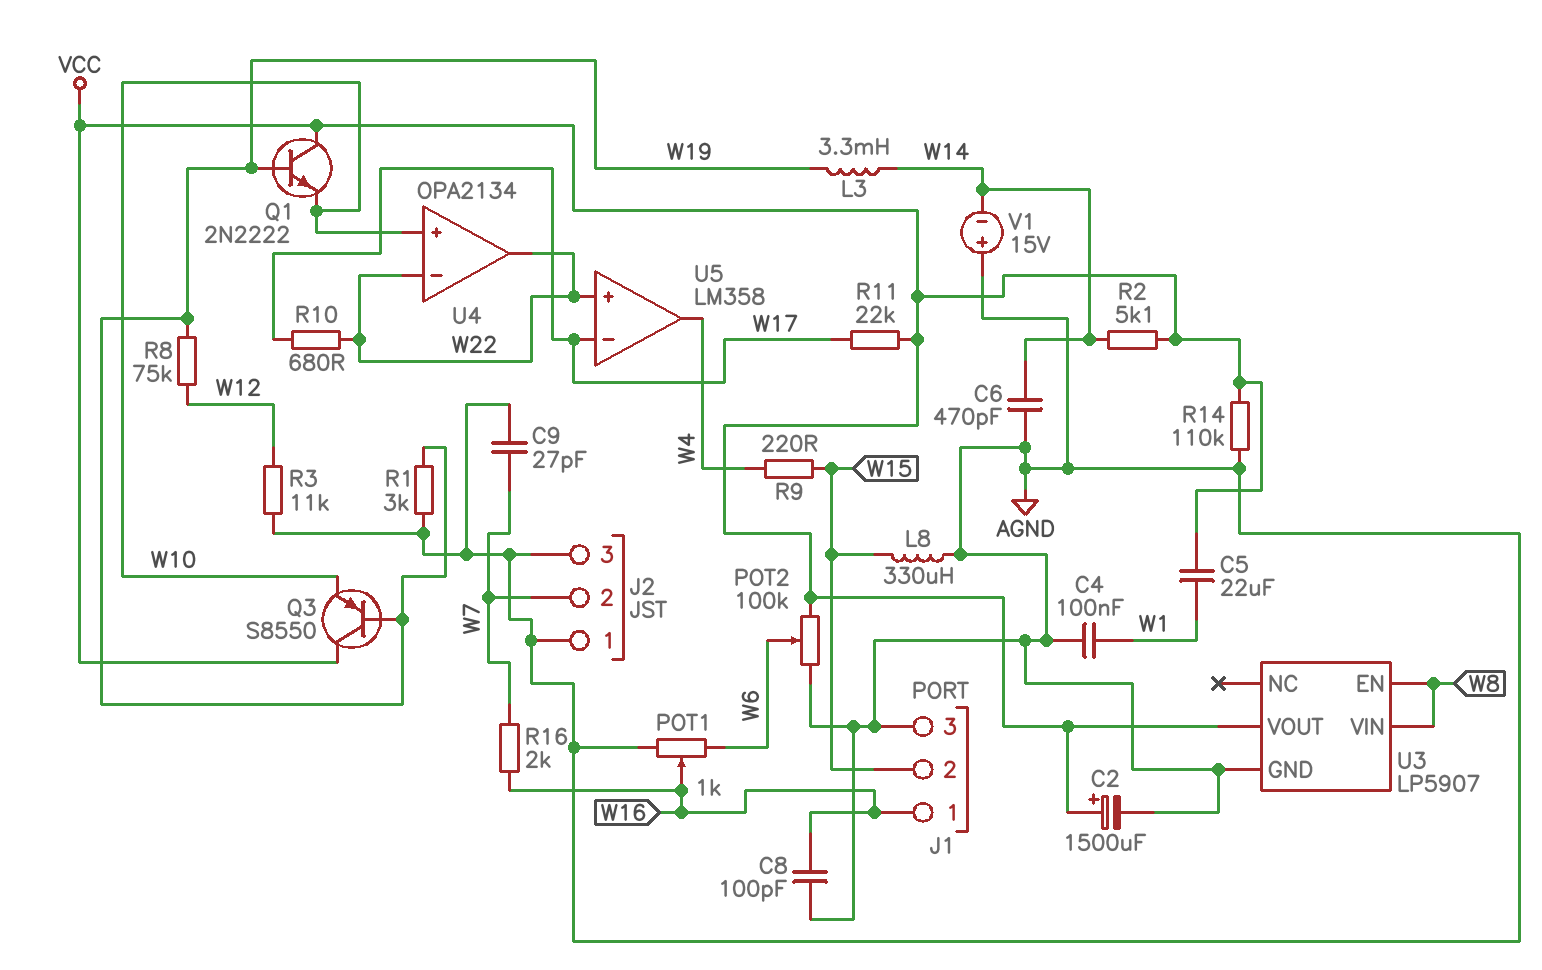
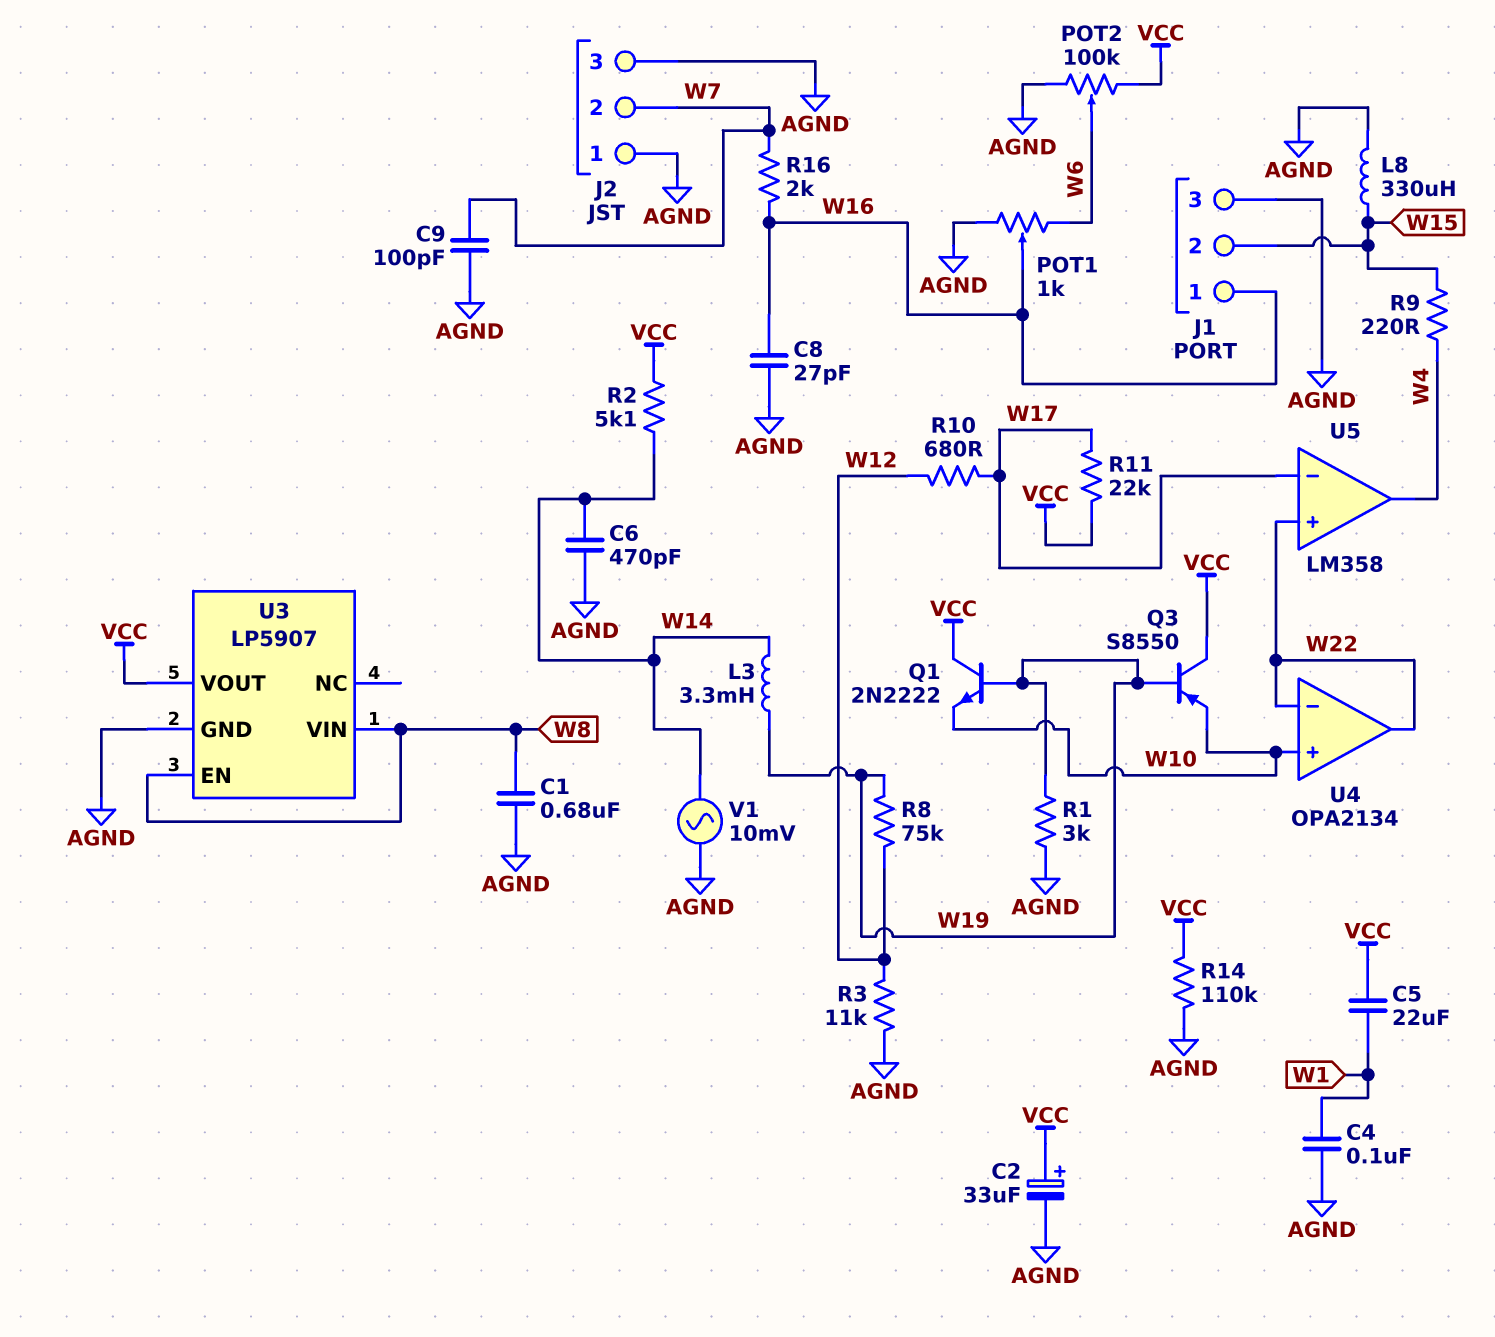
C1: none -> 680nF (AGND, W8)
C2: 1500uF (plus VCC, minus AGND) -> 33uF (plus VCC, minus AGND)
C8: 100pF (AGND, W16) -> 27pF (AGND, W16)
C9: 27pF (AGND, W7) -> 100pF (AGND, W7)
R10: 680 (W17, W22) -> 680 (W12, W17)
V1: 15V (plus AGND, minus W14) -> AC 10mV (AGND, W14)

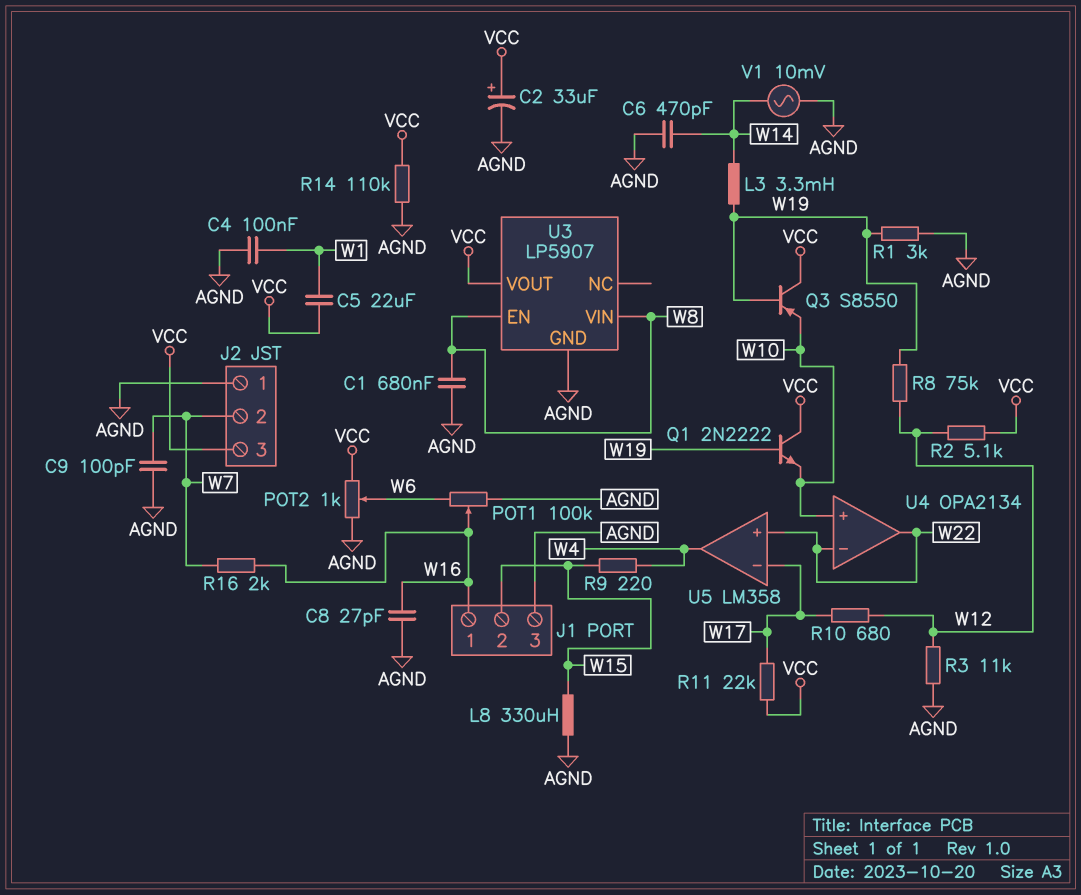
J2 pin 3: AGND -> VCC
POT1: 1k (AGND, W6, wiper W16) -> 100k (AGND, W6, wiper W16)
POT2: 100k (AGND, VCC, wiper W6) -> 1k (AGND, VCC, wiper W6)
R2: 5.1k (VCC, W14) -> 5.1k (VCC, W12)

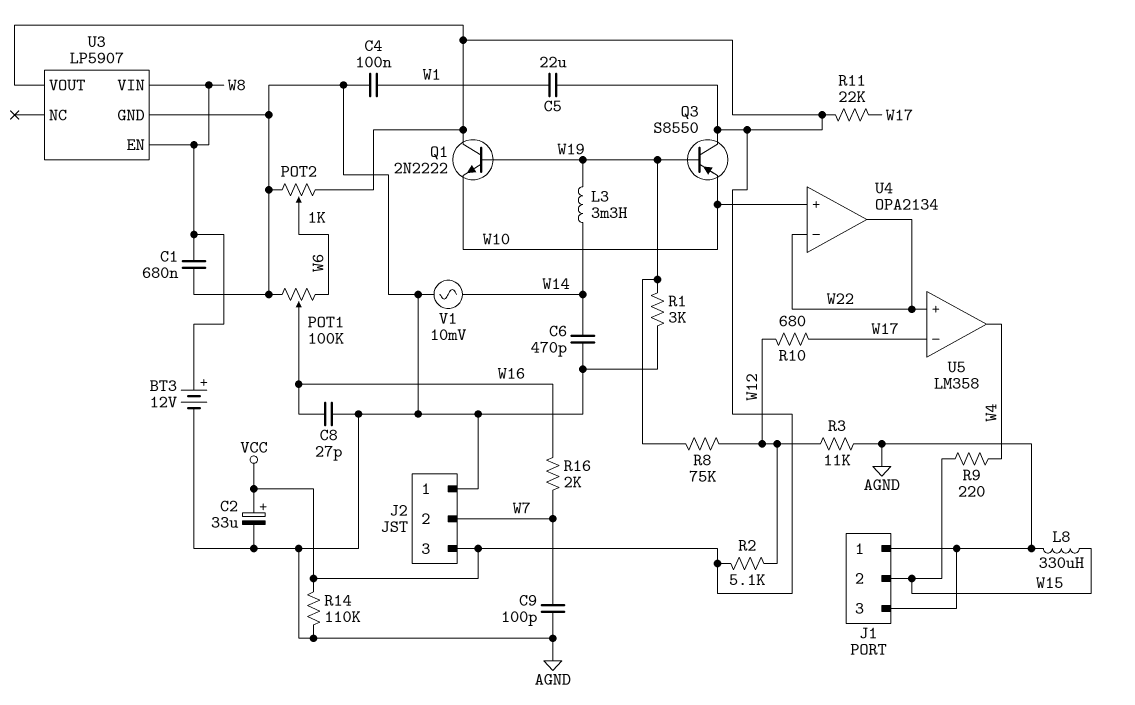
BT3: none -> 12V (plus W8, minus AGND)
J1 pin 1: W16 -> AGND

